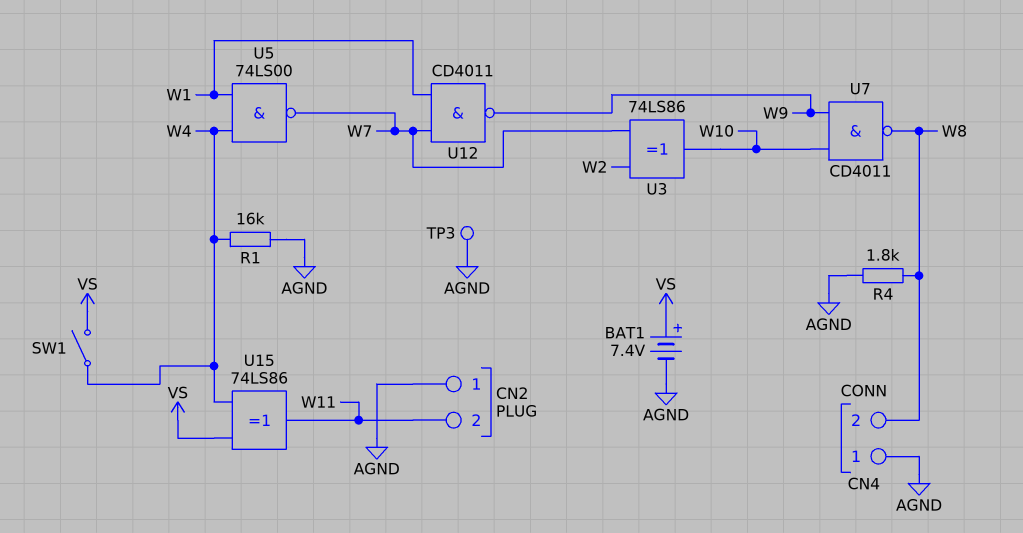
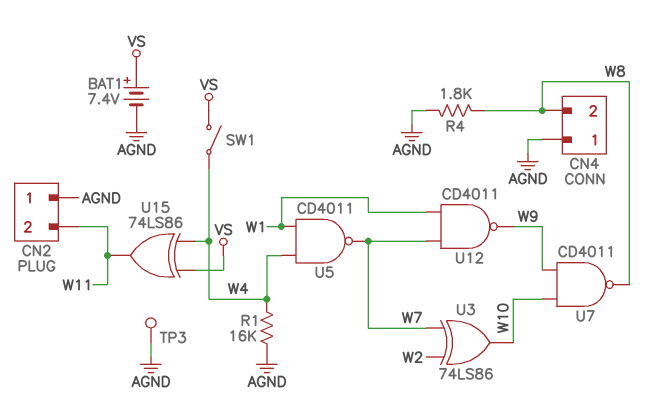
U5: NAND 74LS00 (in W1, in W4, out W7) -> NAND CD4011 (in W1, in W4, out W7)

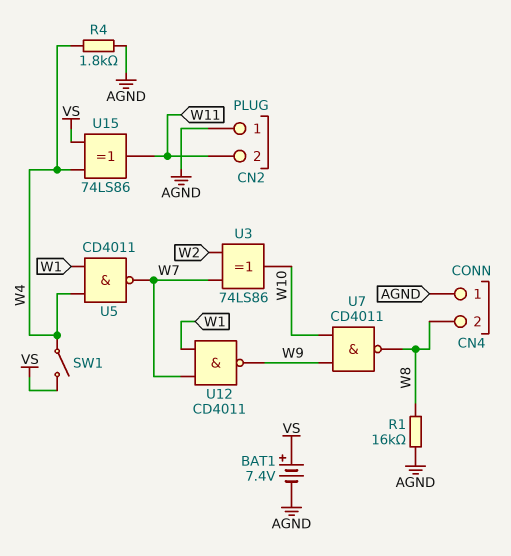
R1: 16k (AGND, W4) -> 16k (AGND, W8)
R4: 1.8k (AGND, W8) -> 1.8k (AGND, W4)
TP3: test point (AGND) -> none

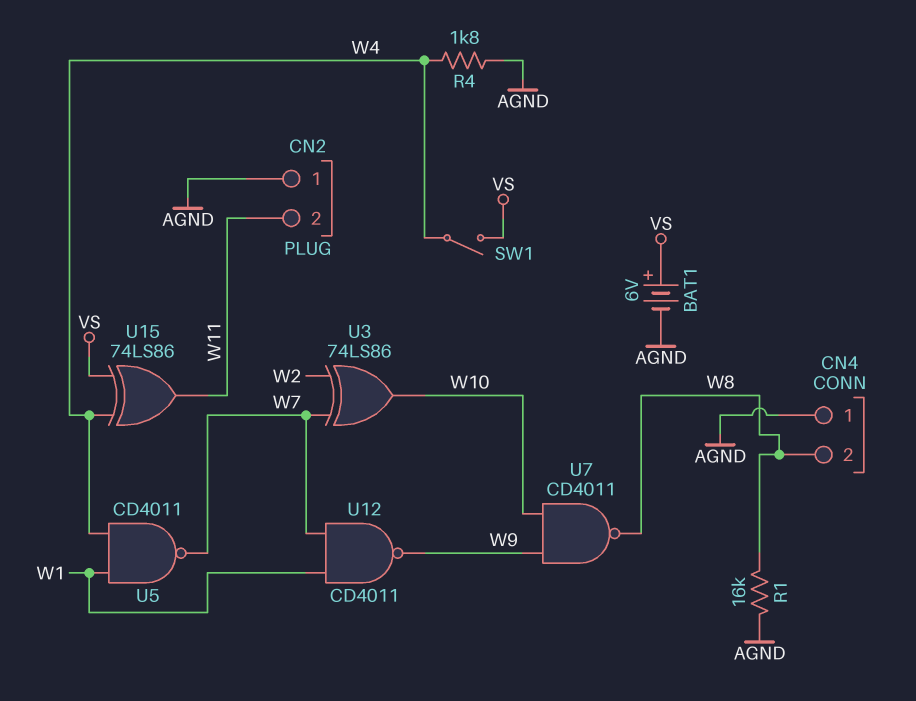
BAT1: 7.4V (plus VS, minus AGND) -> 6V (plus VS, minus AGND)

